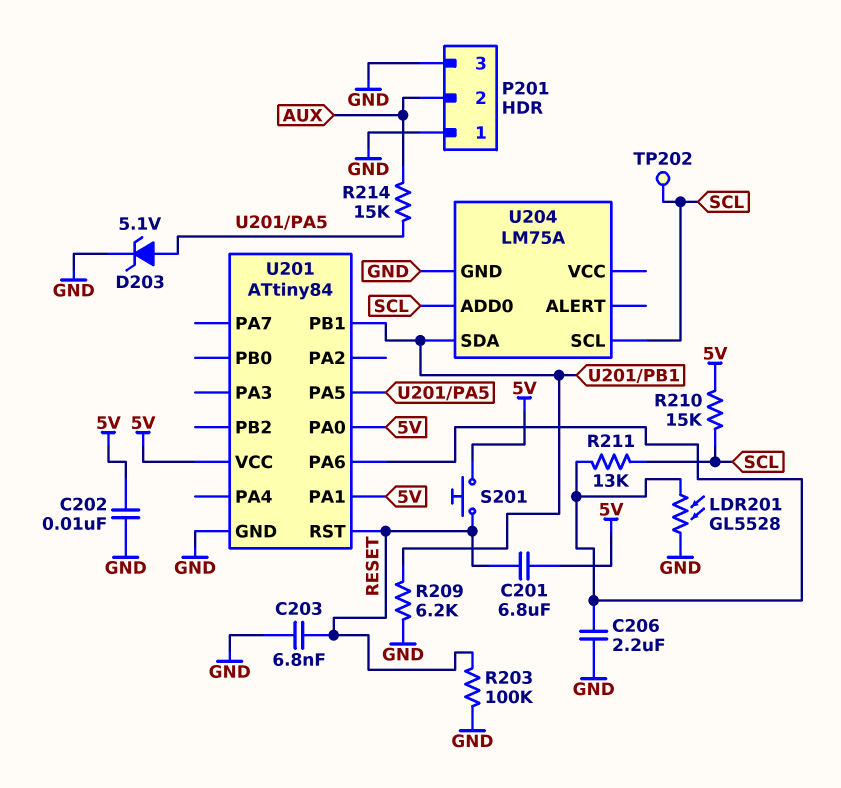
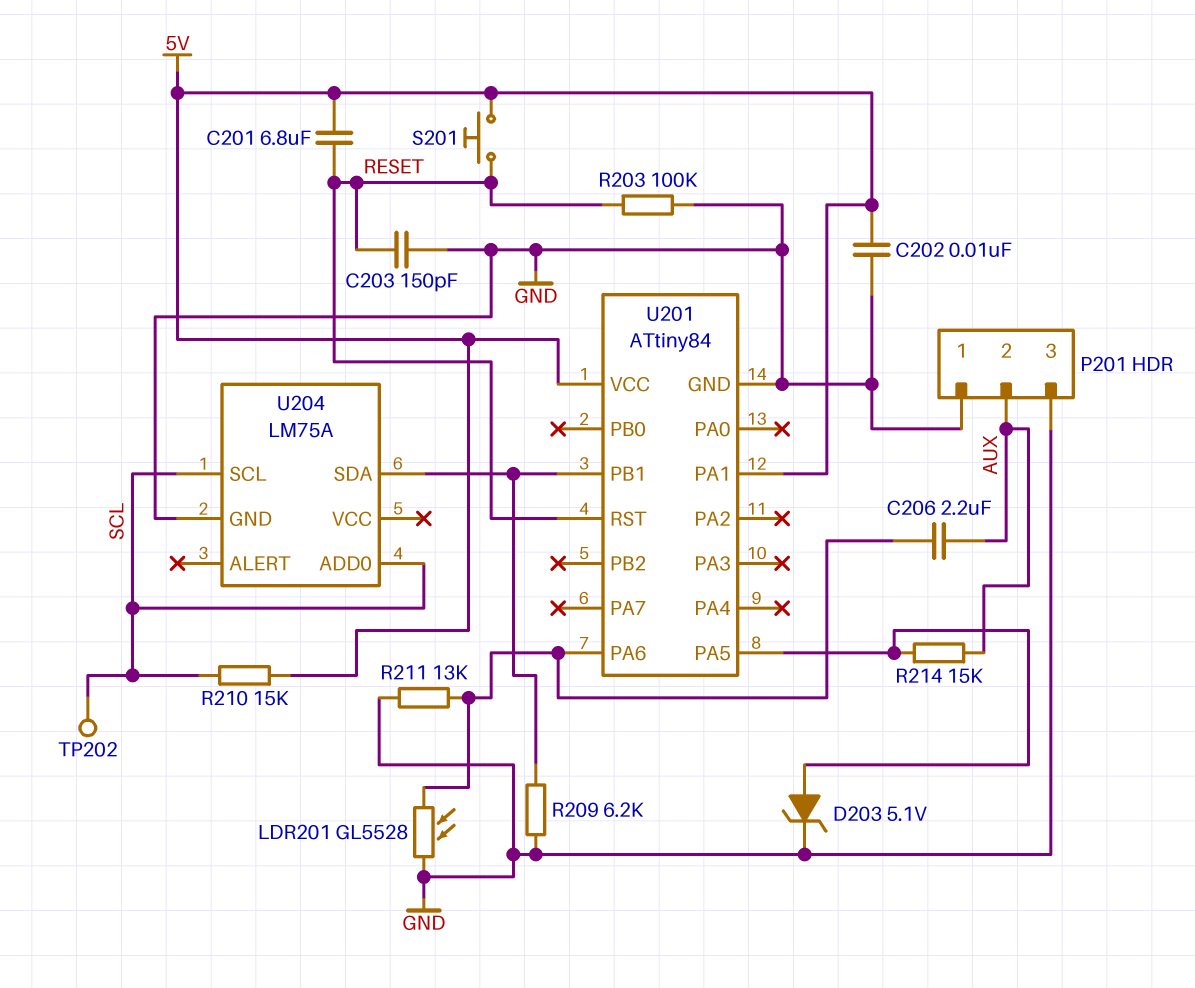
C203: 6.8nF (GND, RESET) -> 150pF (GND, RESET)
C206: 2.2uF (GND, U201/PA6) -> 2.2uF (AUX, U201/PA6)
R211: 13k (SCL, U201/PA6) -> 13k (GND, U201/PA6)
U201 pin PA0: 5V -> none

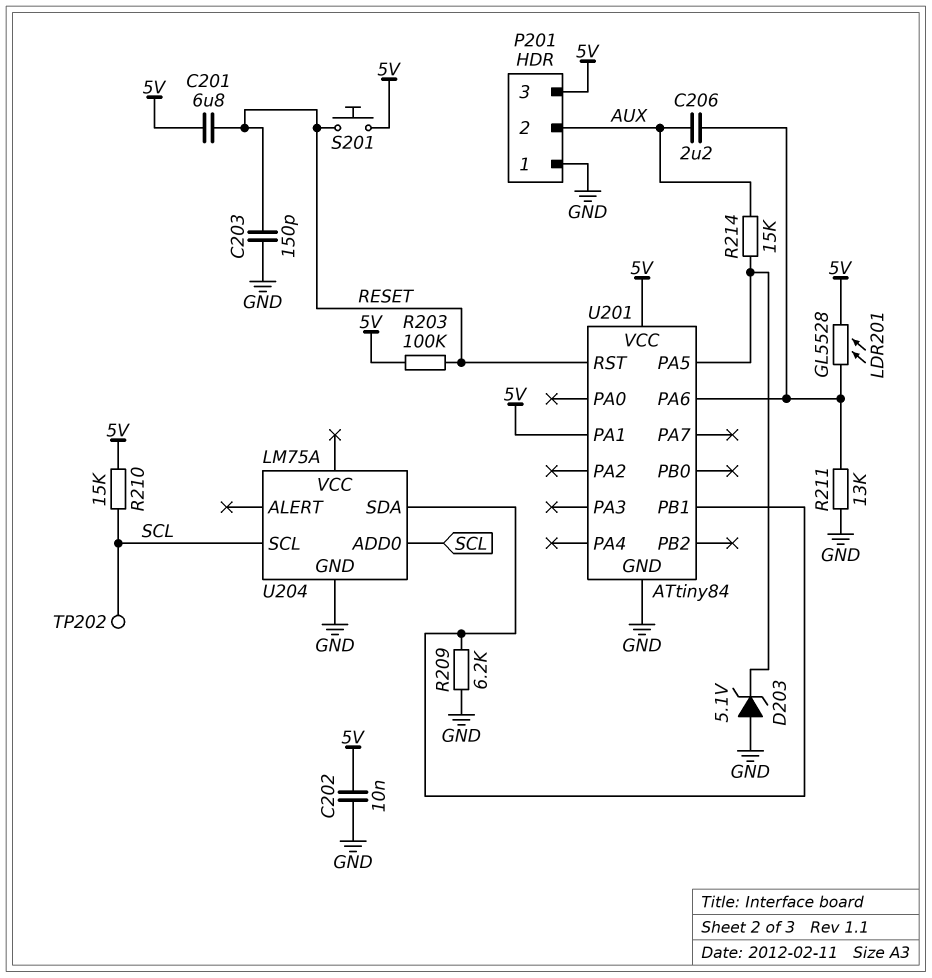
D203: zener 5.1V (A U201/PA5, K GND) -> zener 5.1V (A GND, K U201/PA5)
LDR201: GL5528 (GND, U201/PA6) -> GL5528 (5V, U201/PA6)
P201 pin 3: GND -> 5V
R203: 100k (GND, RESET) -> 100k (5V, RESET)

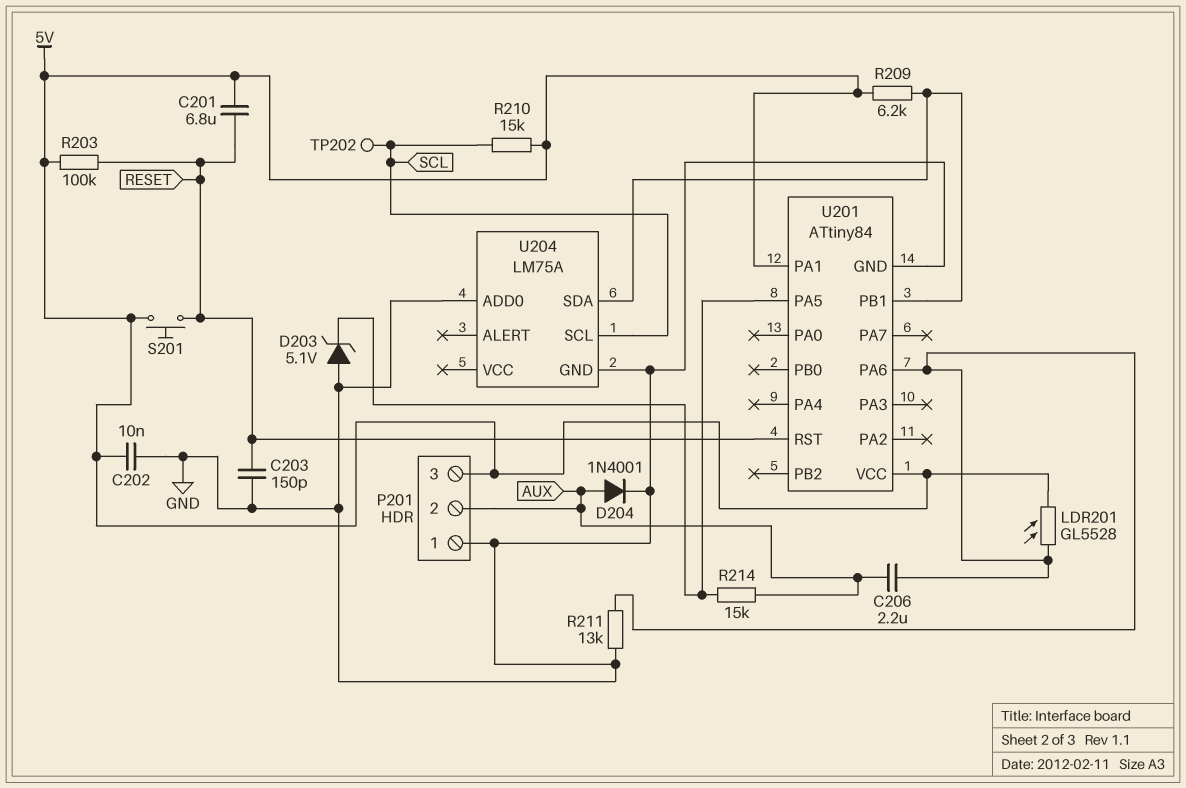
D204: none -> diode 1N4001 (A AUX, K GND)
R209: 6.2k (GND, U201/PB1) -> 6.2k (5V, U201/PB1)
U204 pin ADD0: SCL -> GND

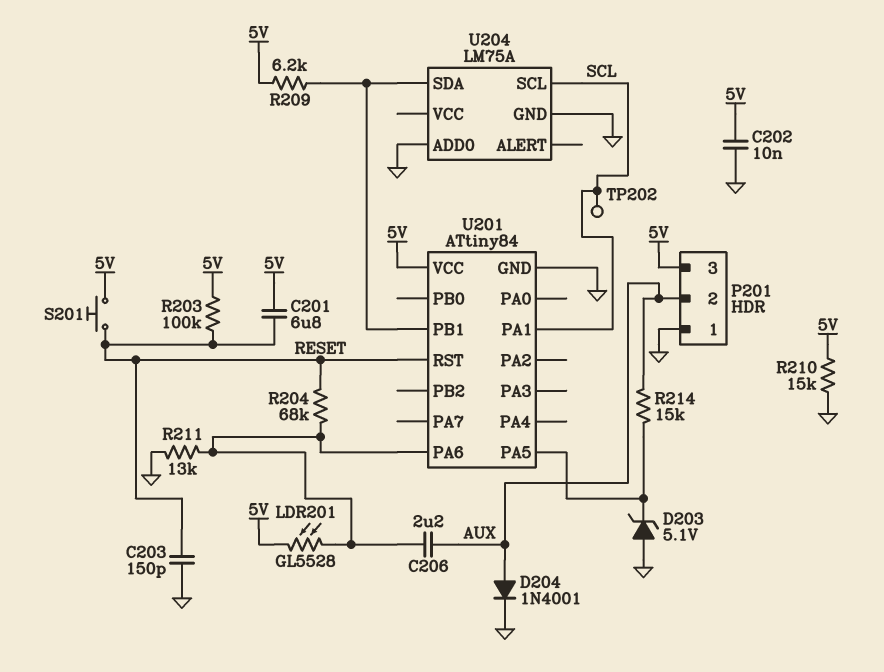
R204: none -> 68k (RESET, U201/PA6)
R210: 15k (5V, SCL) -> 15k (5V, GND)
U201 pin PA1: 5V -> SCL

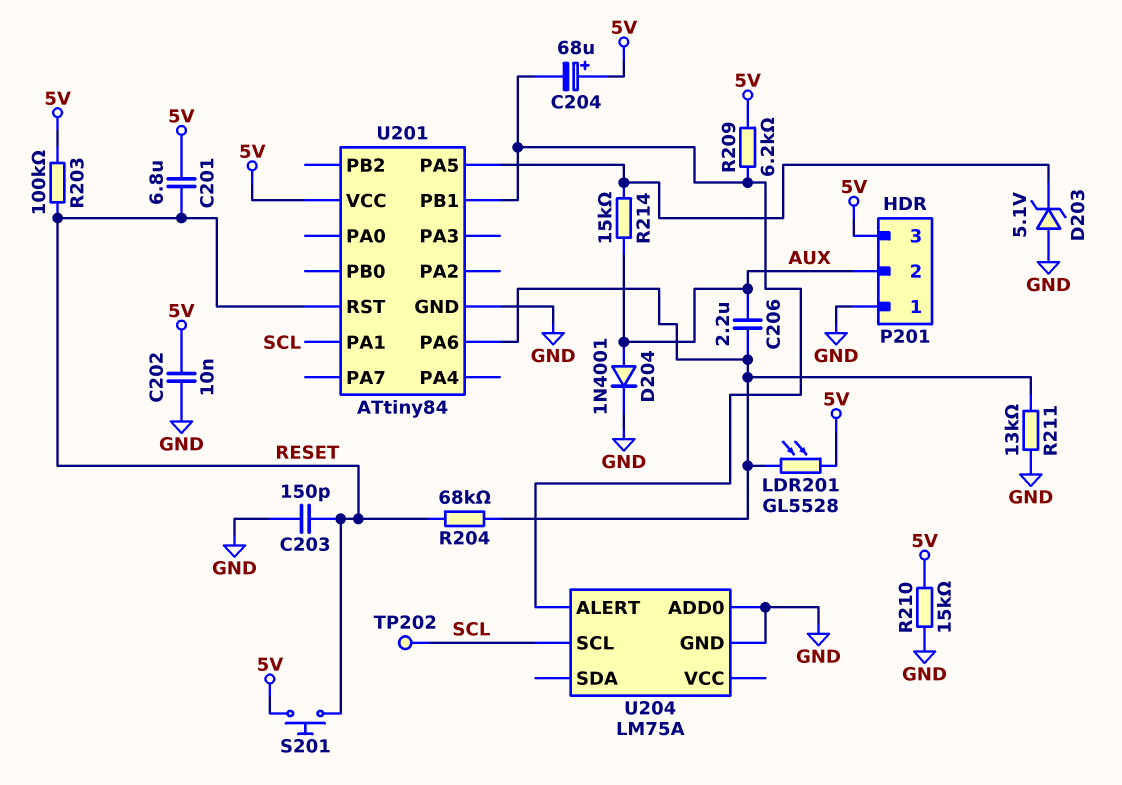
C204: none -> 68uF (plus 5V, minus U201/PB1)
U204 pin ALERT: none -> U201/PB1
U204 pin SDA: U201/PB1 -> none

